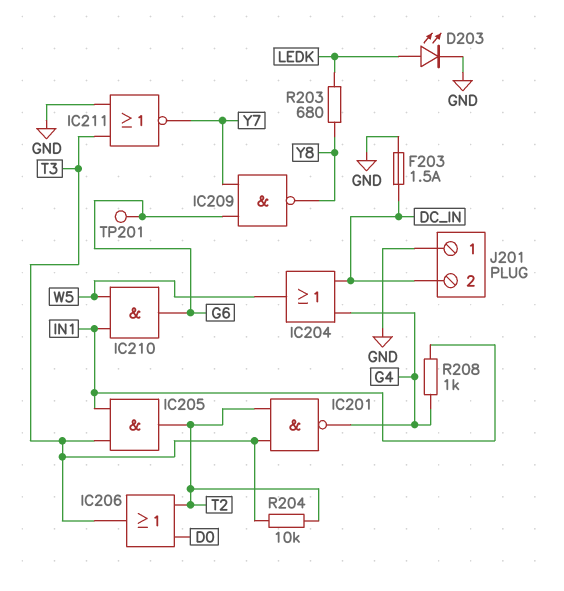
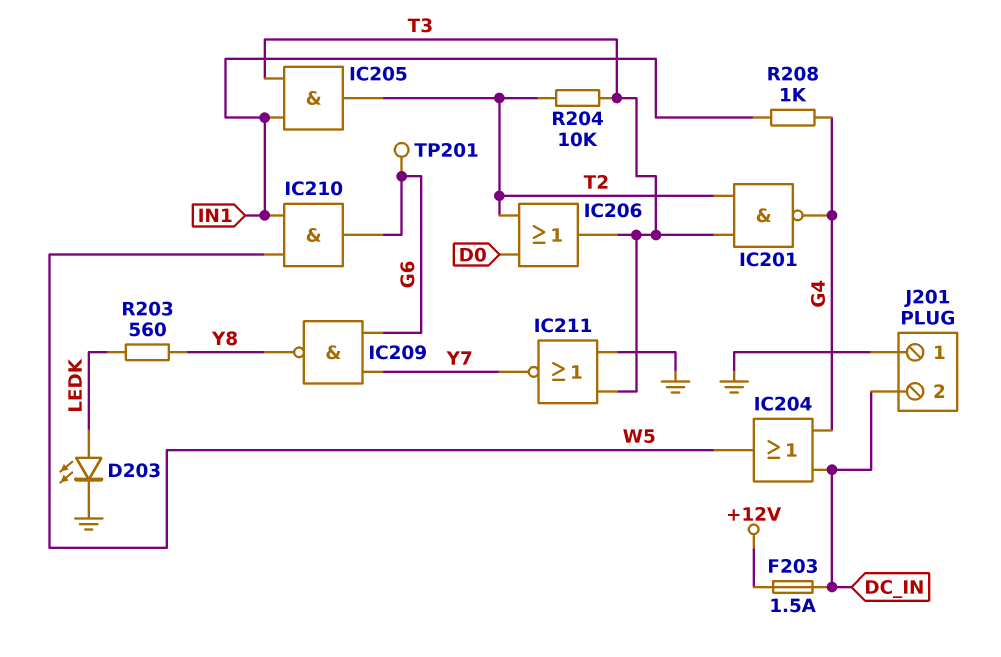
F203: 1.5A (DC_IN, GND) -> 1.5A (+12V, DC_IN)
R203: 680 (LEDK, Y8) -> 560 (LEDK, Y8)

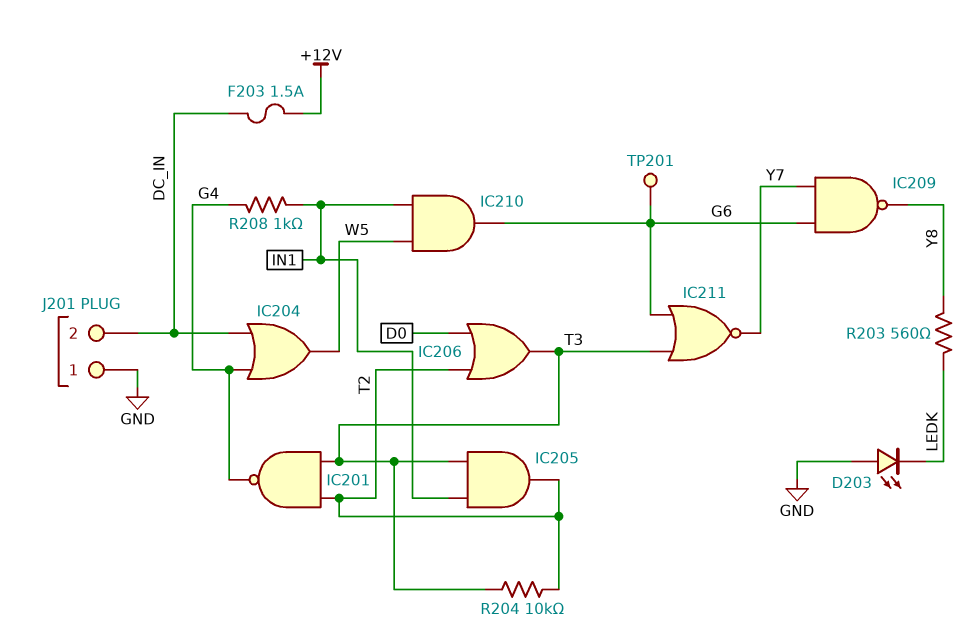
D203: LED (A LEDK, K GND) -> LED (A GND, K LEDK)
IC211: NOR (in GND, in T3, out Y7) -> NOR (in G6, in T3, out Y7)

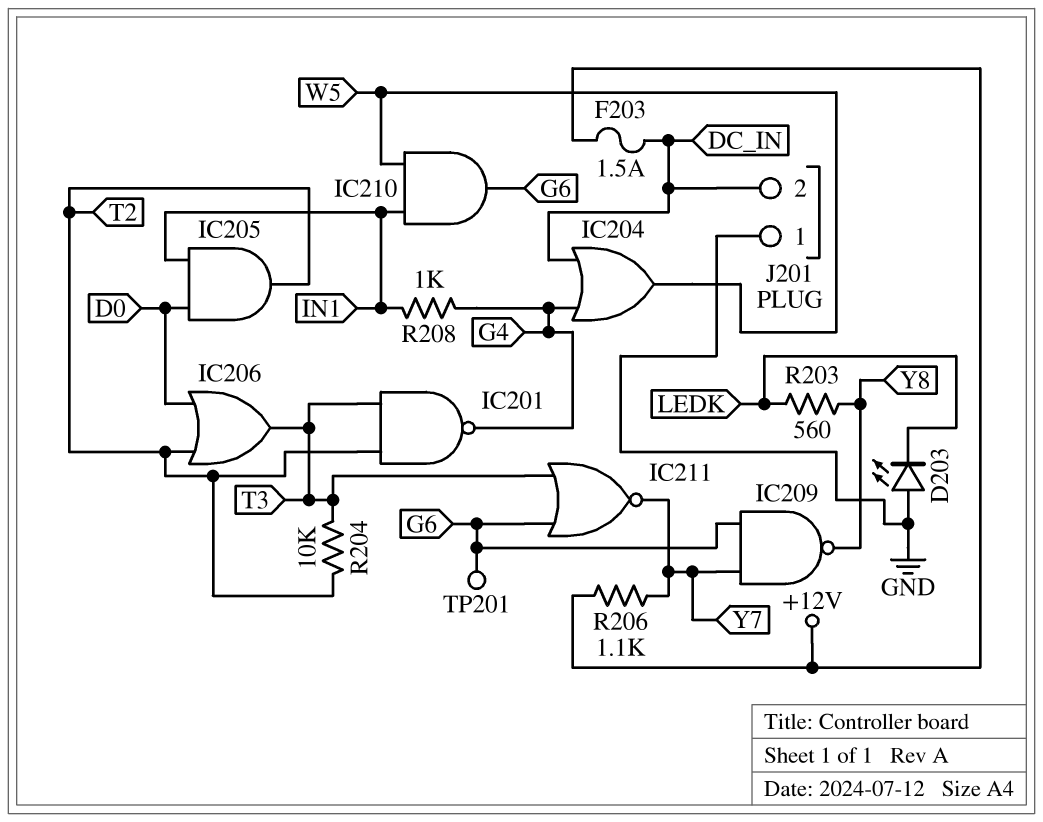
IC205: AND (in IN1, in T3, out T2) -> AND (in D0, in IN1, out T2)
R206: none -> 1.1k (+12V, Y7)

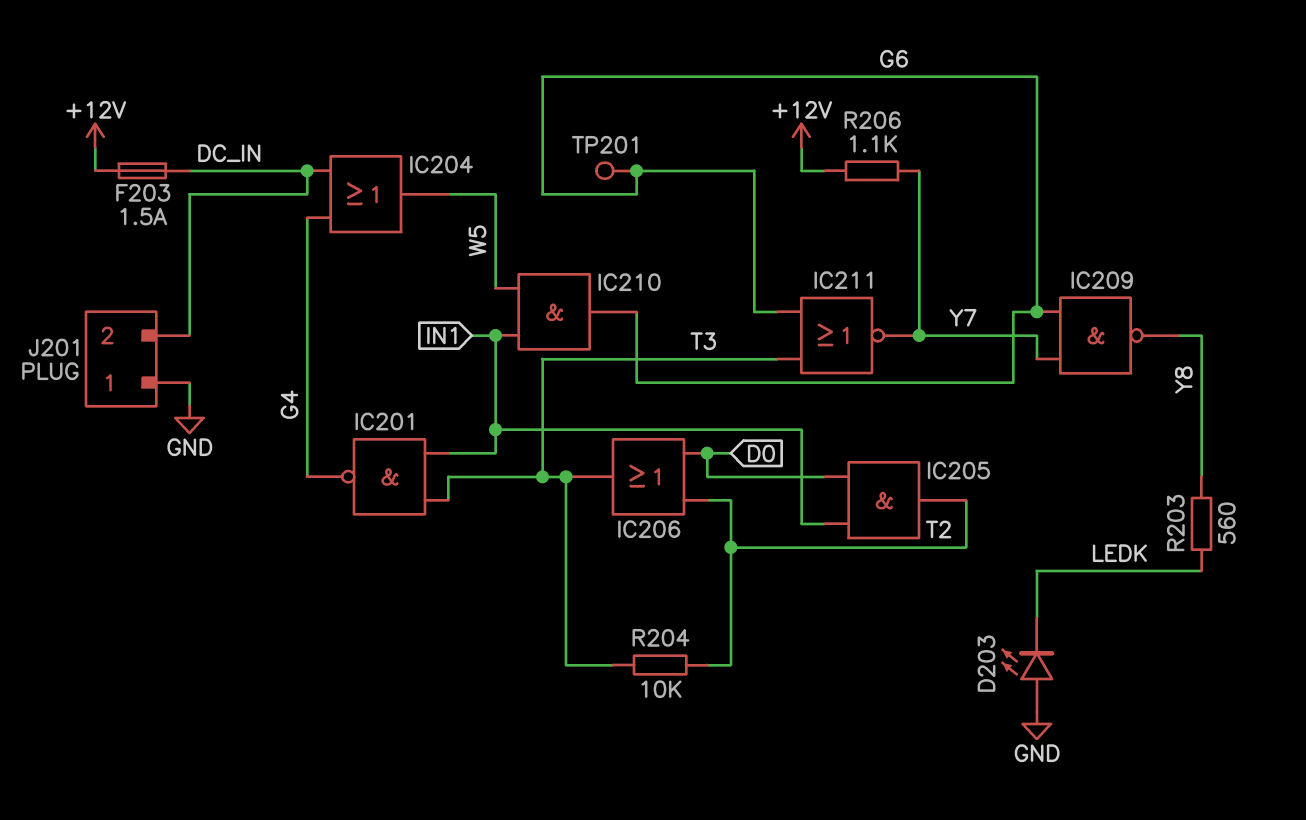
IC201: NAND (in T2, in T3, out G4) -> NAND (in IN1, in T3, out G4)
R208: 1k (G4, IN1) -> none

